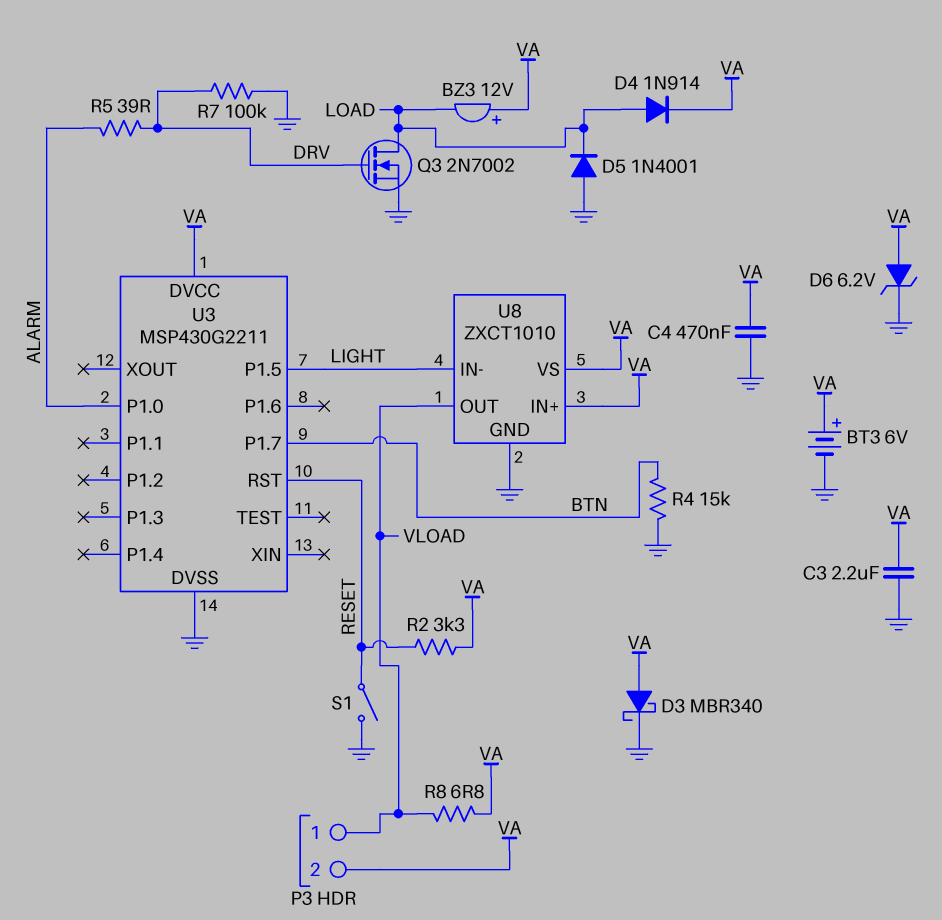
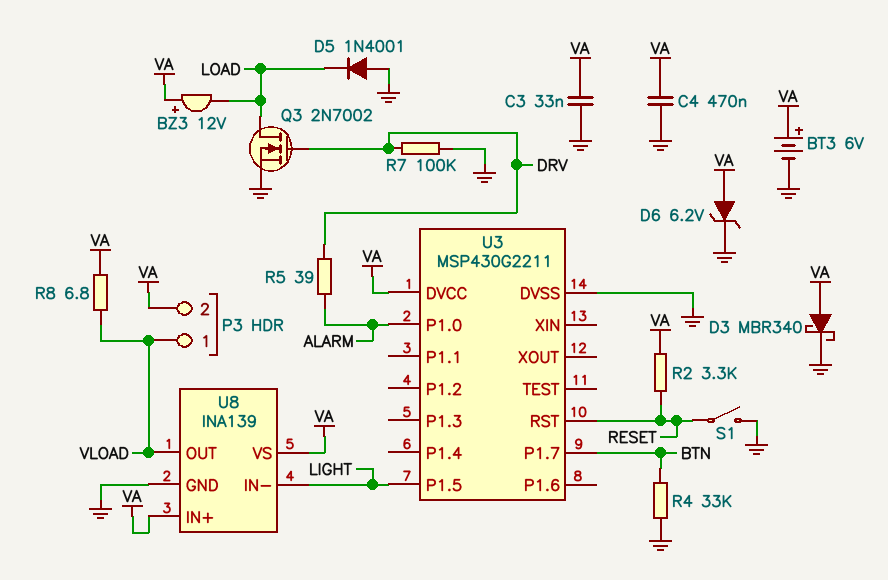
C3: 2.2uF (GND, VA) -> 33nF (GND, VA)
D4: diode 1N914 (A LOAD, K VA) -> none
R4: 15k (BTN, GND) -> 33k (BTN, GND)
U8: ZXCT1010 -> INA139

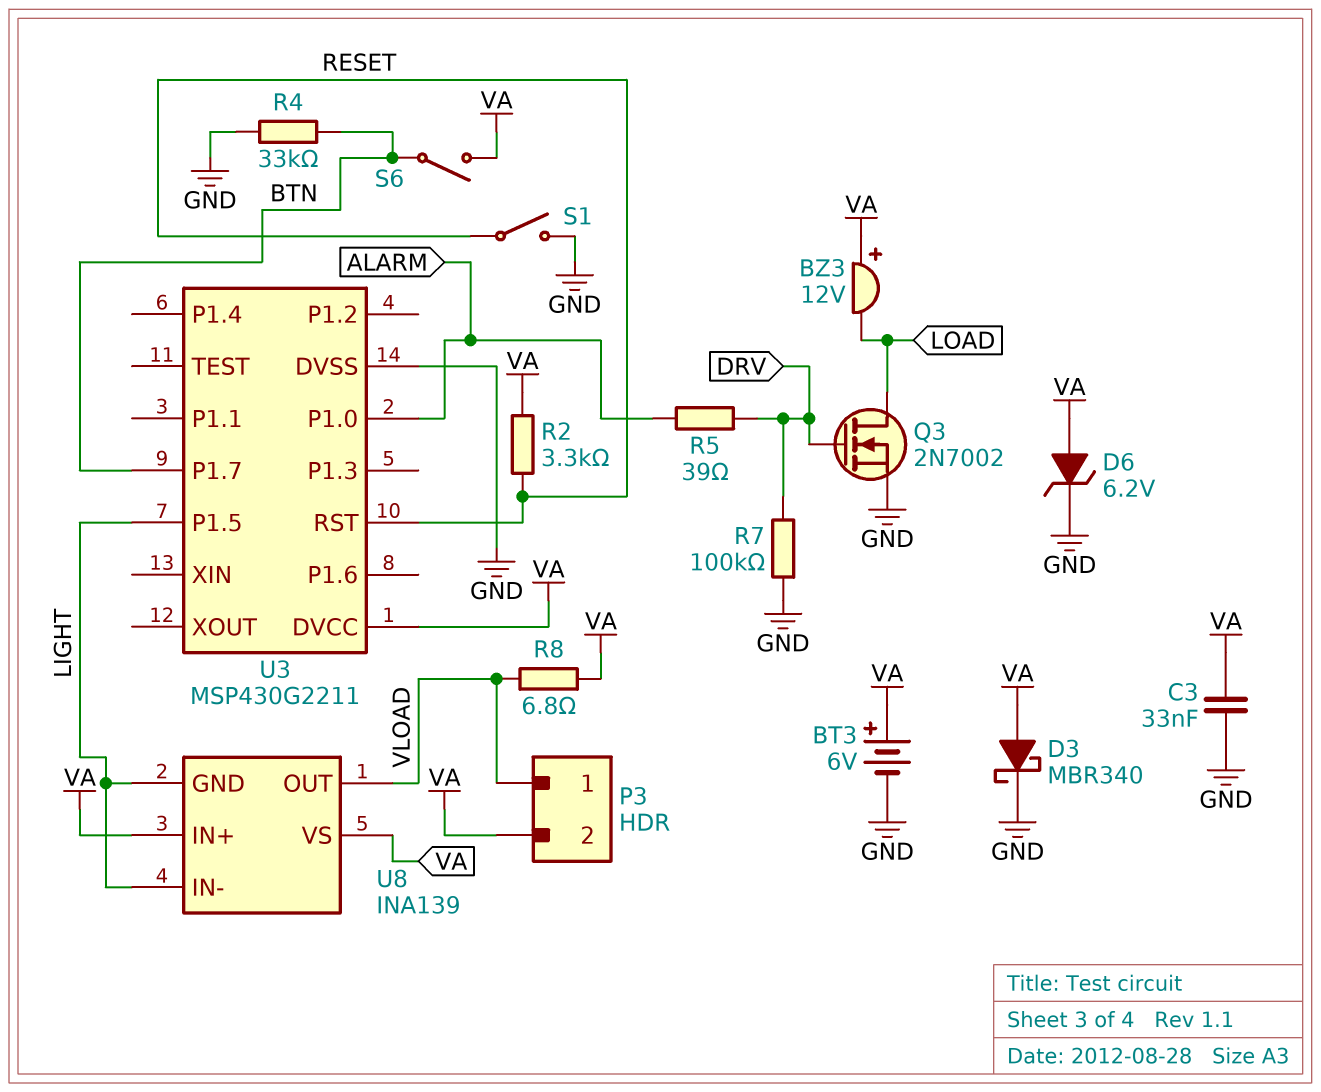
C4: 470nF (GND, VA) -> none
D5: diode 1N4001 (A GND, K LOAD) -> none
S6: none -> switch (BTN, VA)
U8 pin GND: GND -> LIGHT

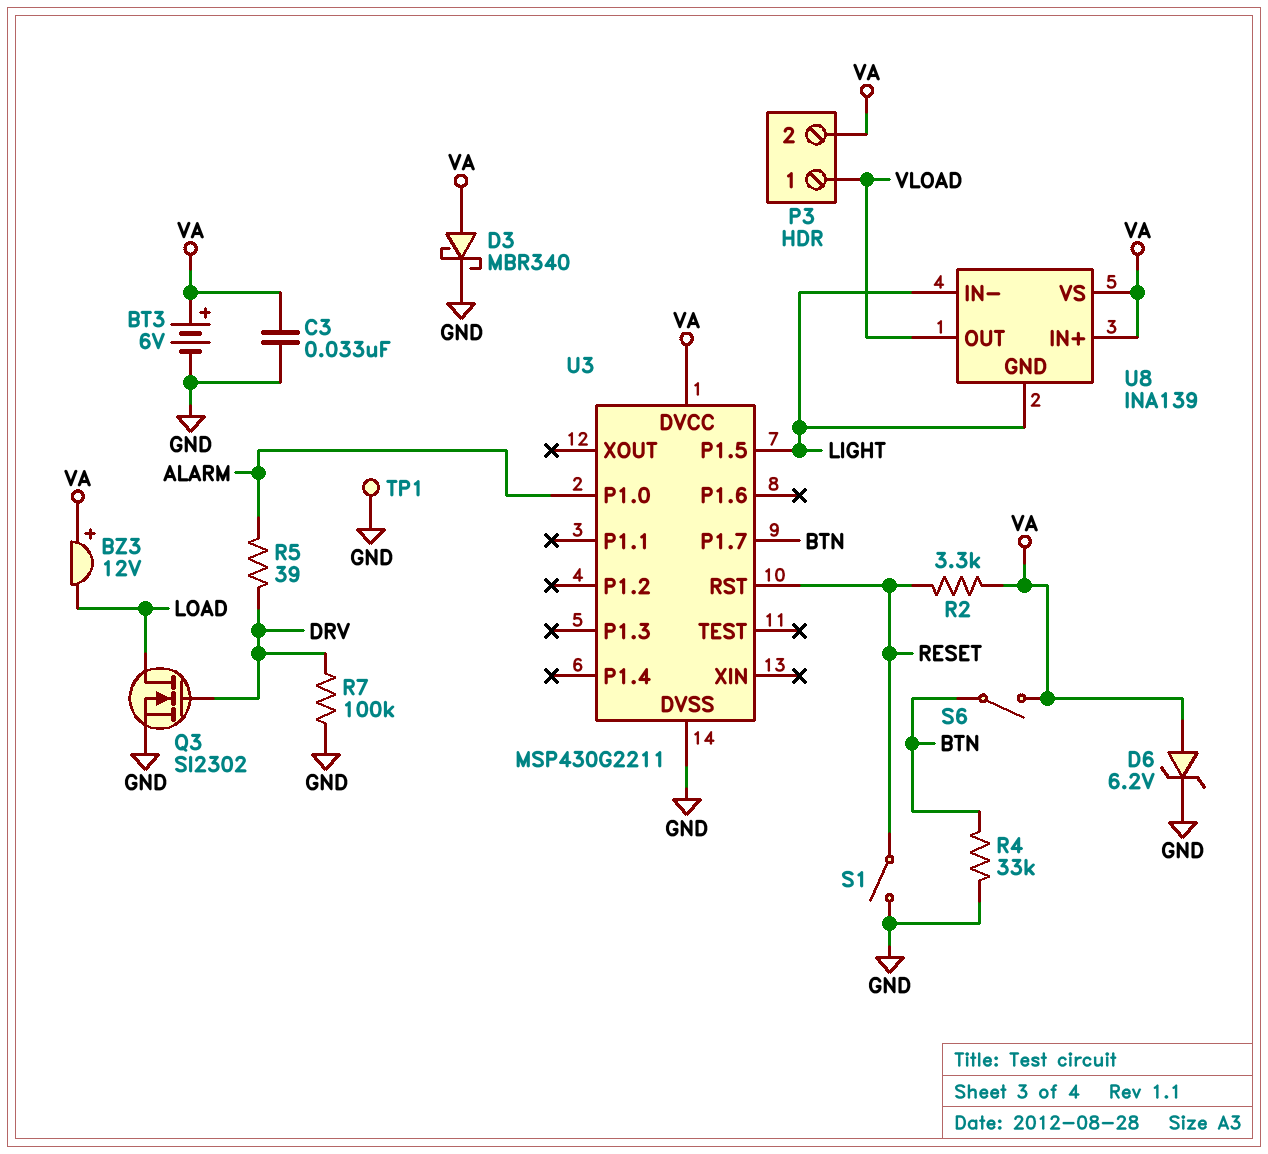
Q3: NMOS 2N7002 (G DRV, D LOAD, S GND) -> NMOS SI2302 (G DRV, D LOAD, S GND)
R8: 6.8 (VA, VLOAD) -> none
TP1: none -> test point (GND)

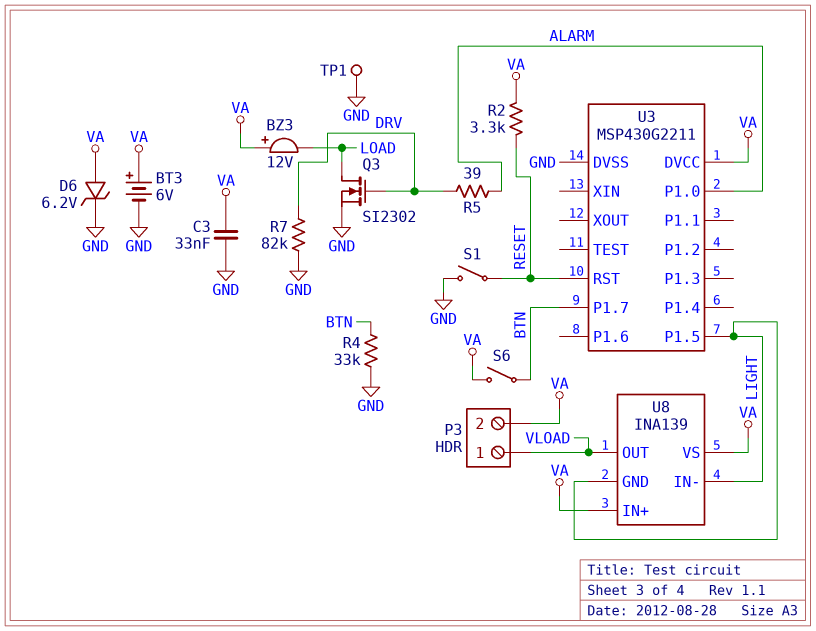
D3: schottky MBR340 (A VA, K GND) -> none
R7: 100k (DRV, GND) -> 82k (DRV, GND)

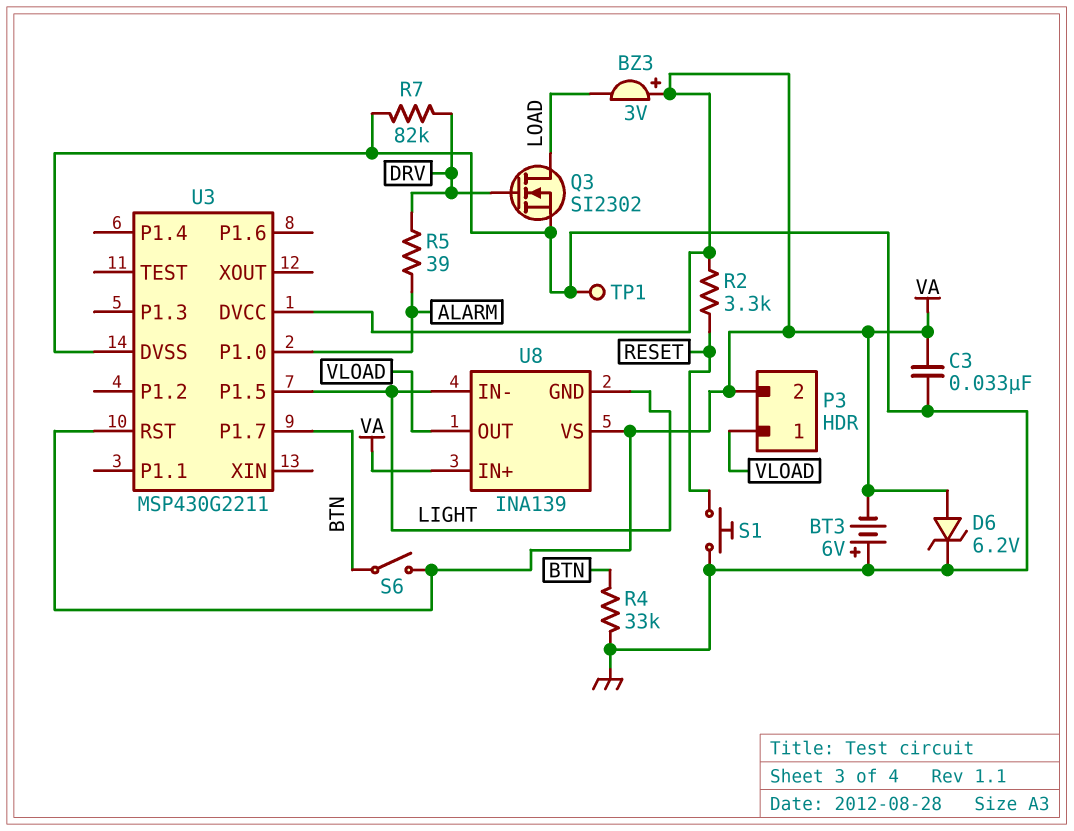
BT3: 6V (plus VA, minus GND) -> 6V (plus GND, minus VA)
BZ3: buzzer 12V (plus VA, minus LOAD) -> buzzer 3V (plus VA, minus LOAD)
S1: switch (GND, RESET) -> button (GND, RESET)
U3 pin RST: RESET -> VA

